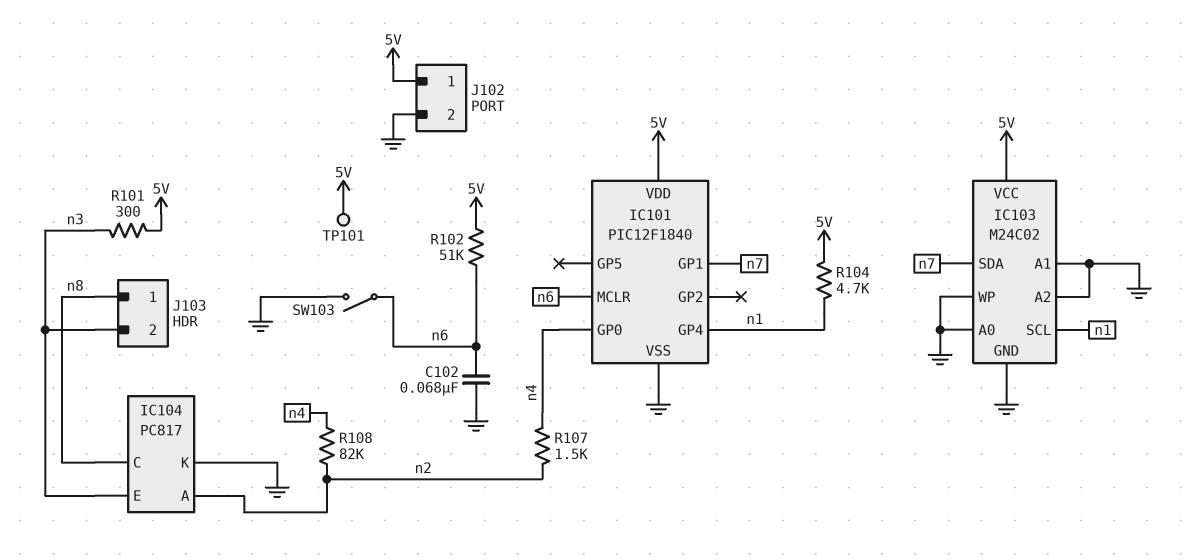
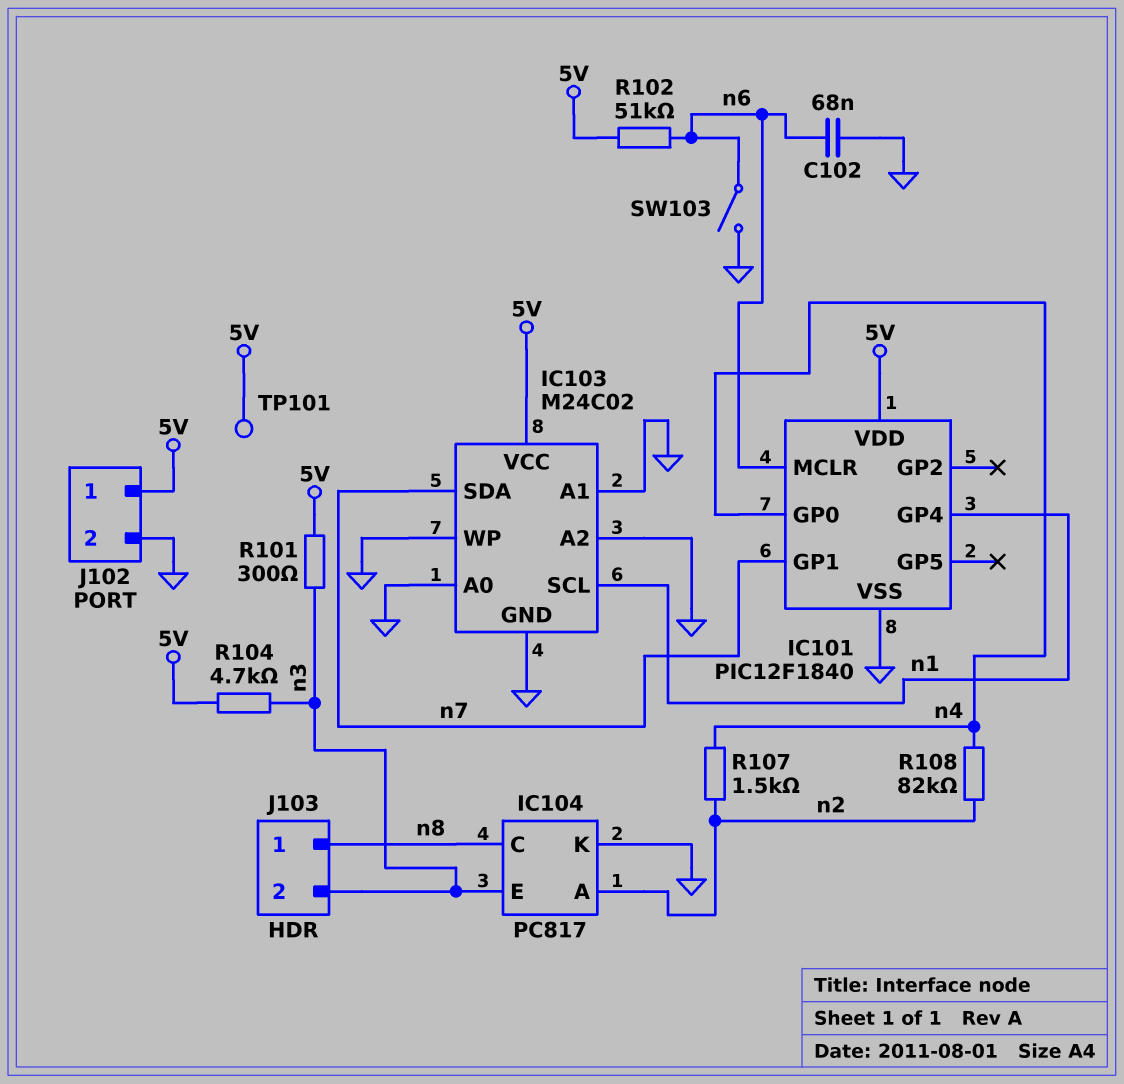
R104: 4.7k (5V, n1) -> 4.7k (5V, n3)

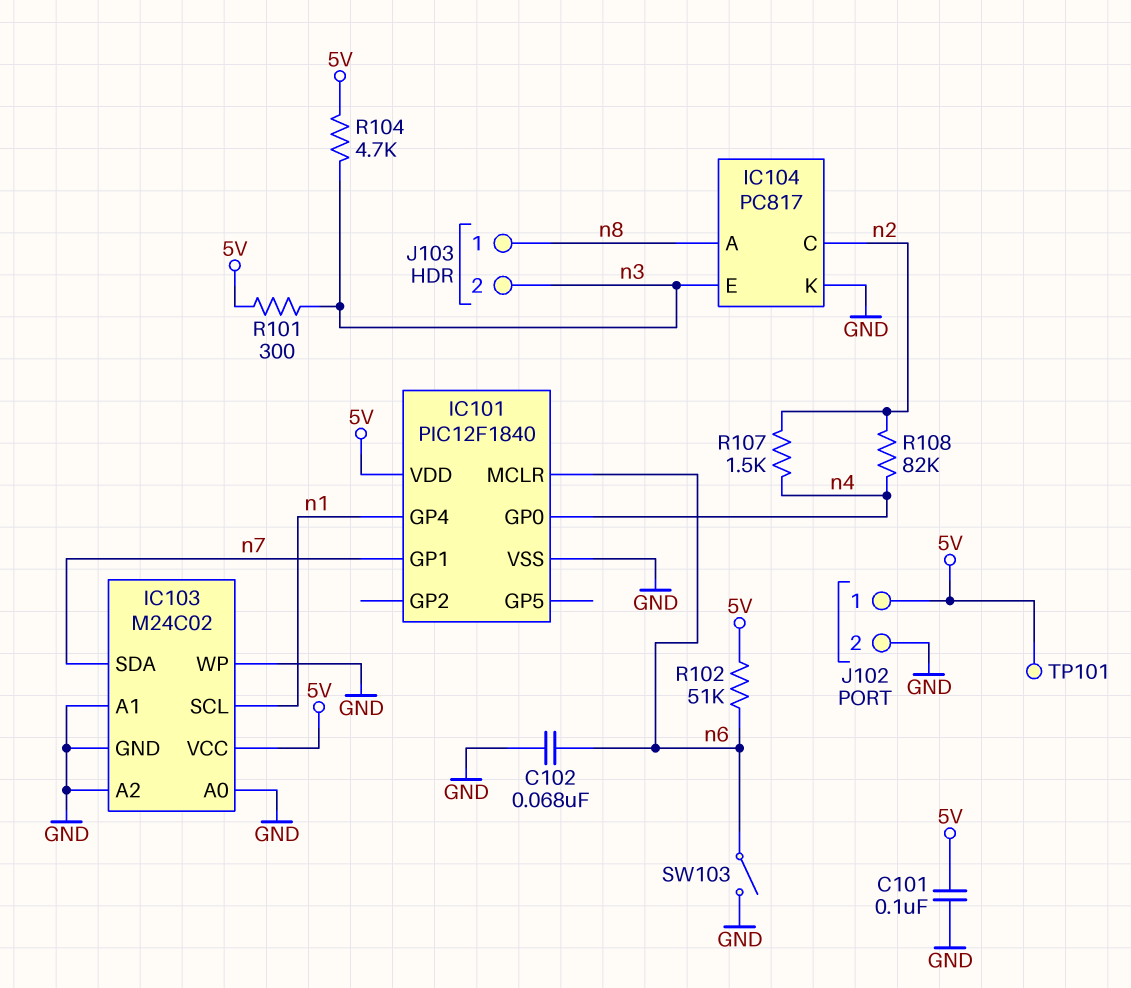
C101: none -> 100nF (5V, GND)
IC104 pin A: n2 -> n8
IC104 pin C: n8 -> n2

